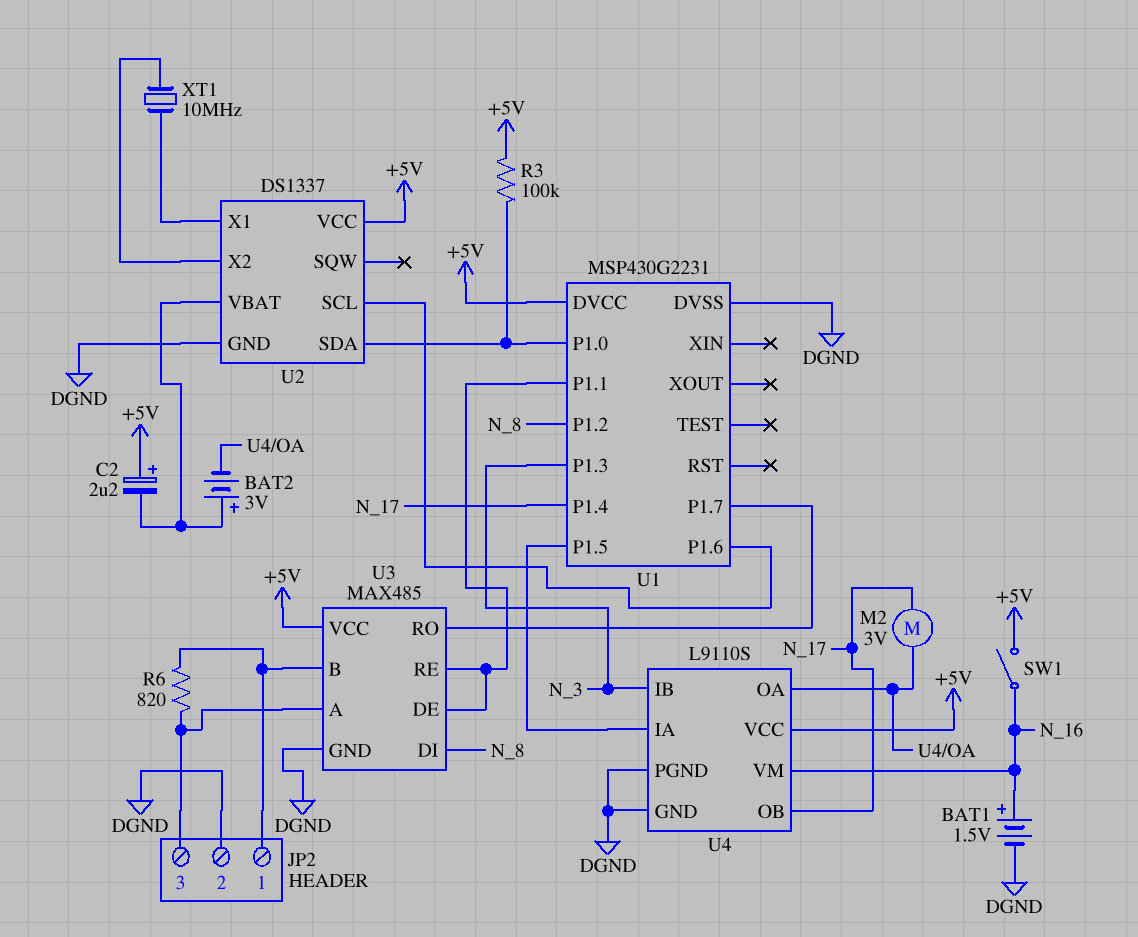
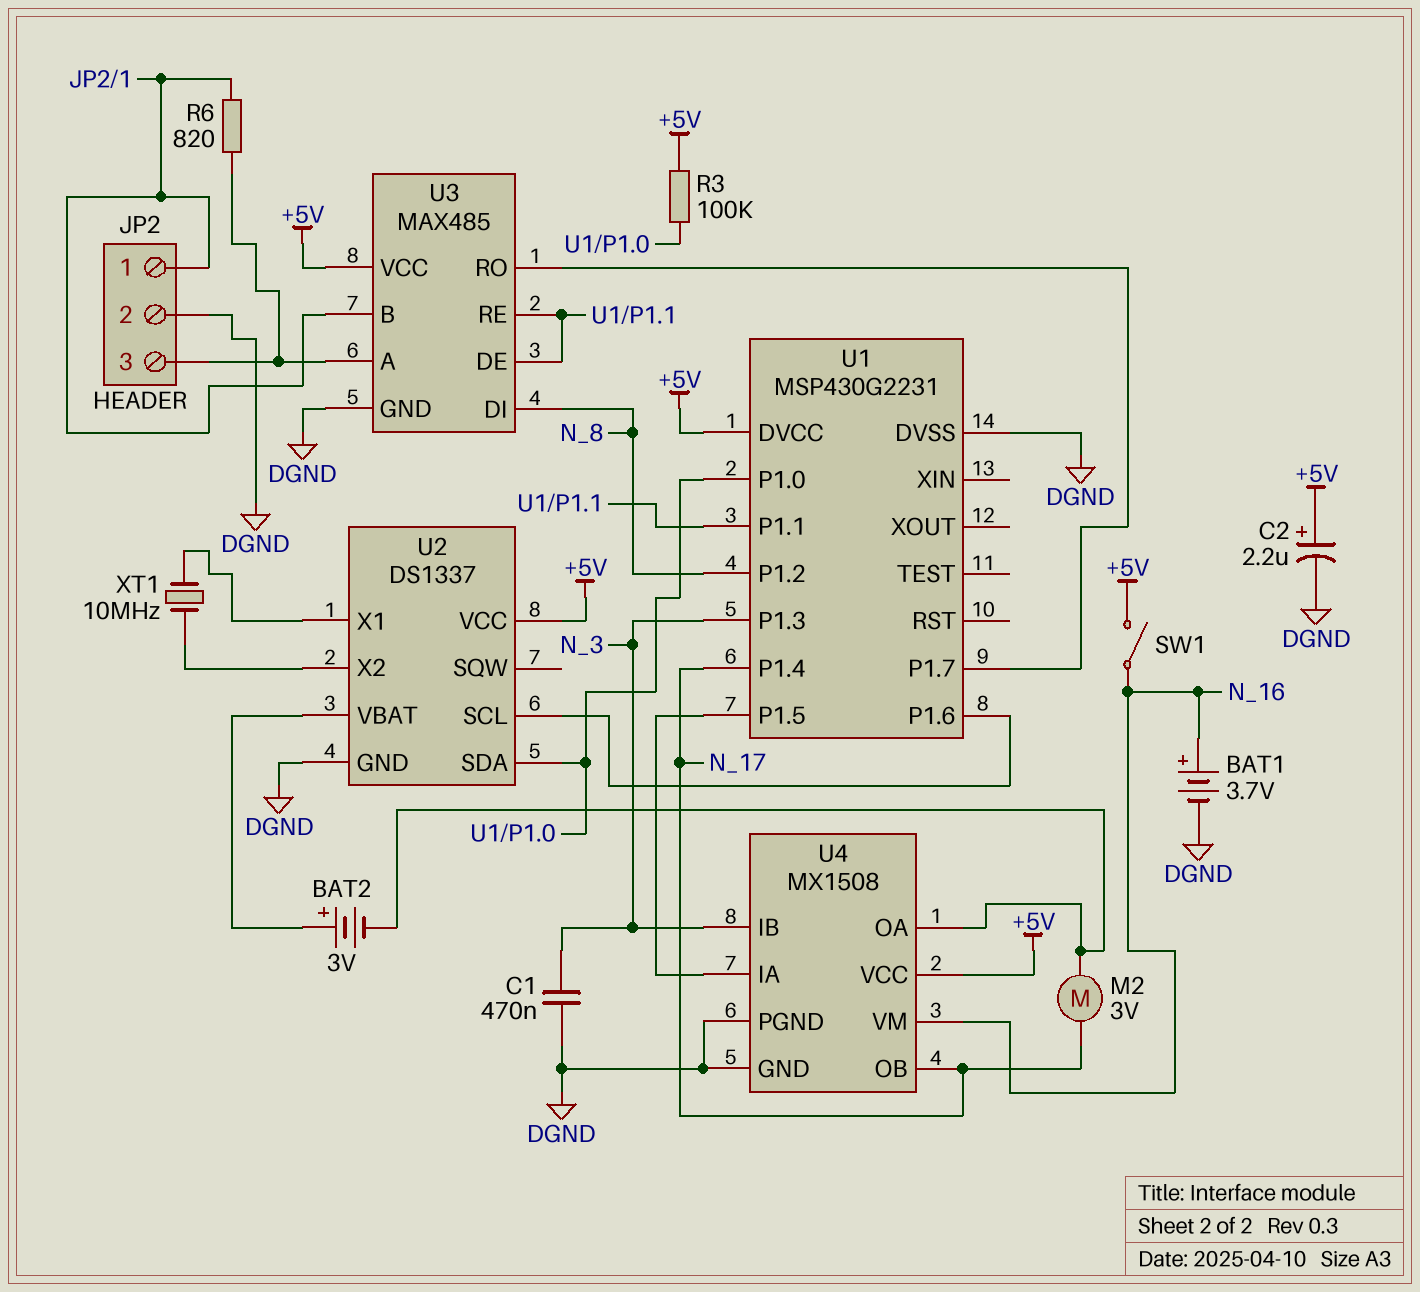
BAT1: 1.5V (plus N_16, minus DGND) -> 3.7V (plus N_16, minus DGND)
C1: none -> 470nF (DGND, N_3)
C2: 2.2uF (plus +5V, minus U2/VBAT) -> 2.2uF (plus +5V, minus DGND)
U4: L9110S -> MX1508

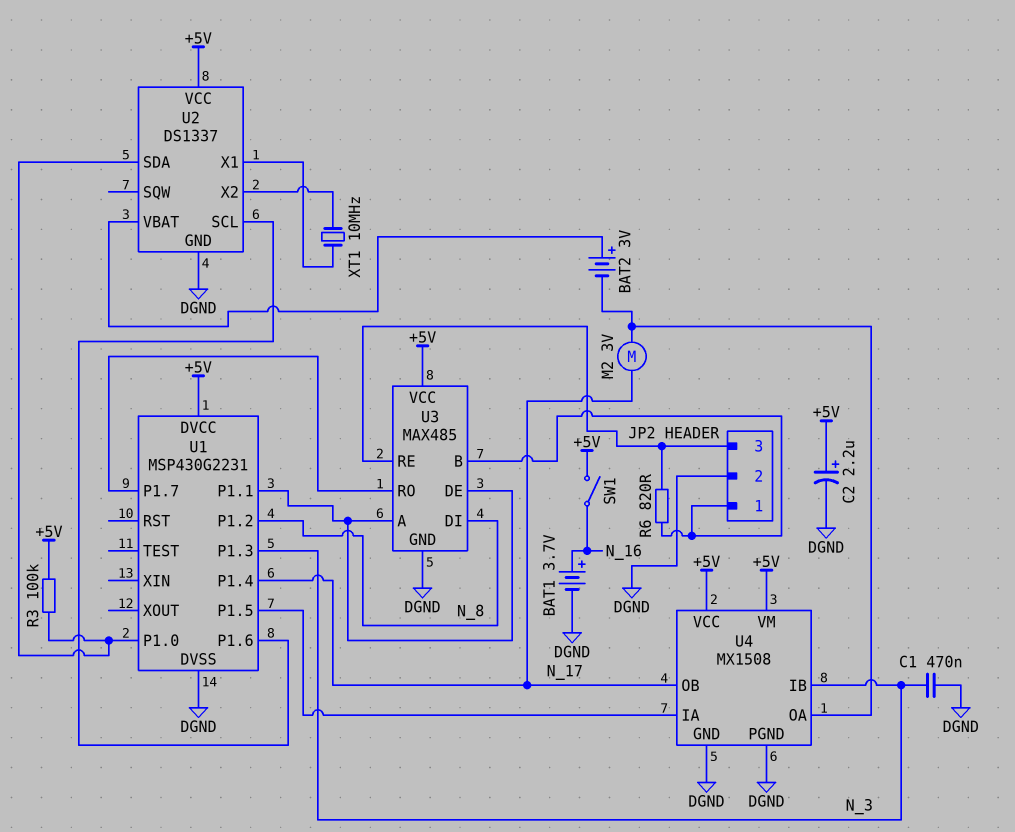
U3 pin A: JP2/3 -> U1/P1.1
U3 pin RE: U1/P1.1 -> JP2/3
U4 pin VM: N_16 -> +5V

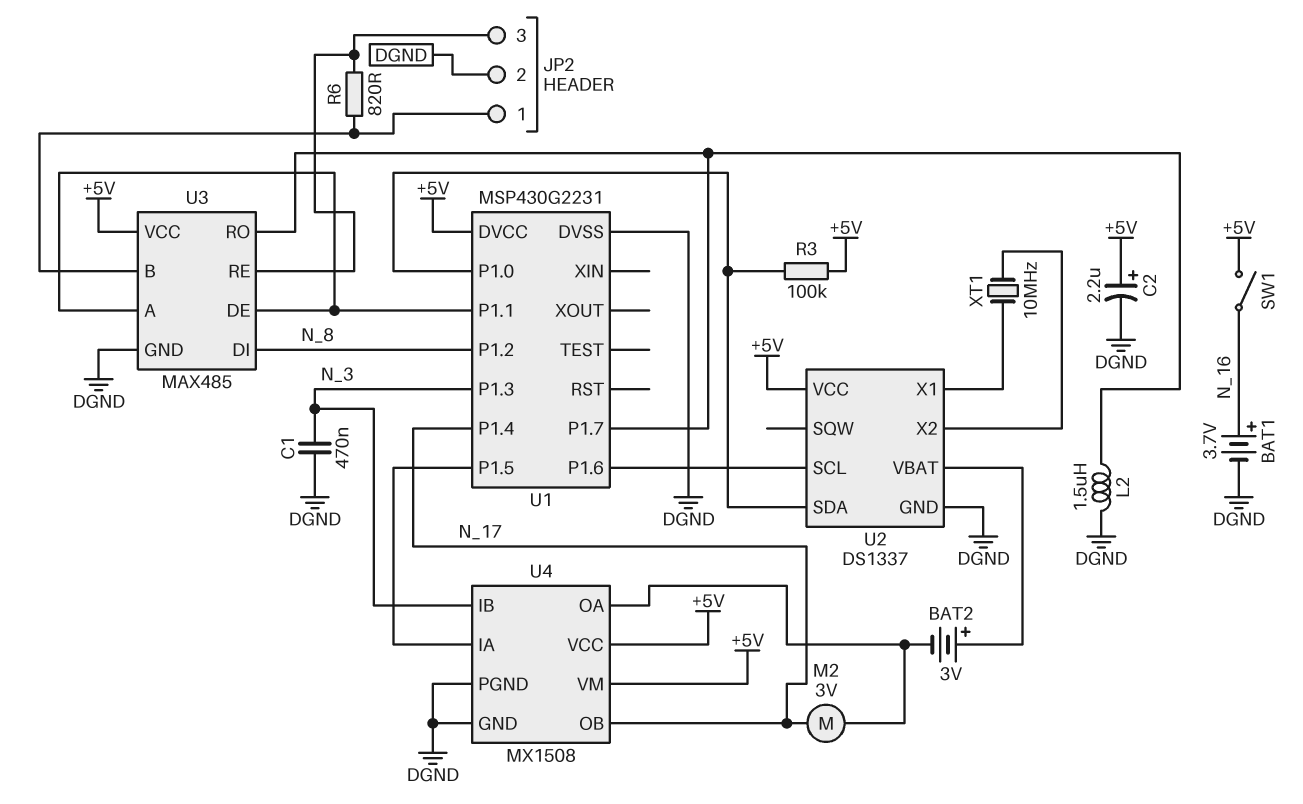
L2: none -> 1.5uH (DGND, U1/P1.7)

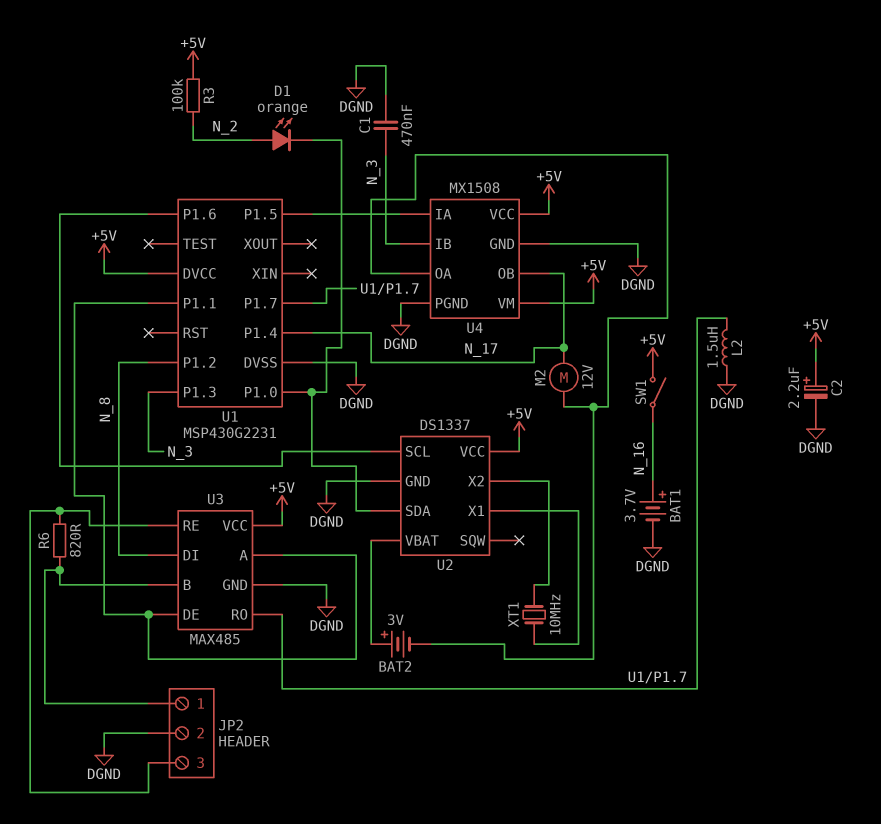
D1: none -> LED orange (A N_2, K U1/P1.0)
M2: motor 3V (N_17, U4/OA) -> motor 12V (N_17, U4/OA)
R3: 100k (+5V, U1/P1.0) -> 100k (+5V, N_2)

